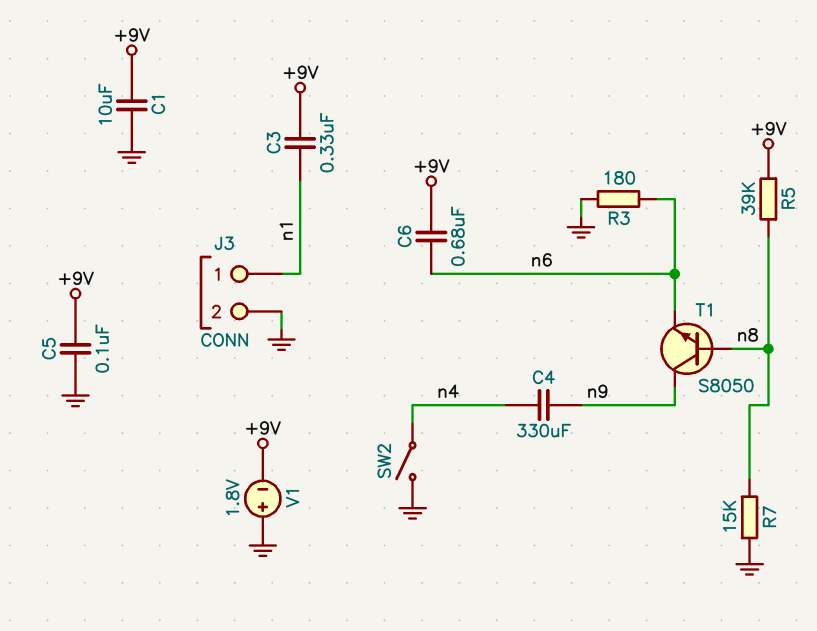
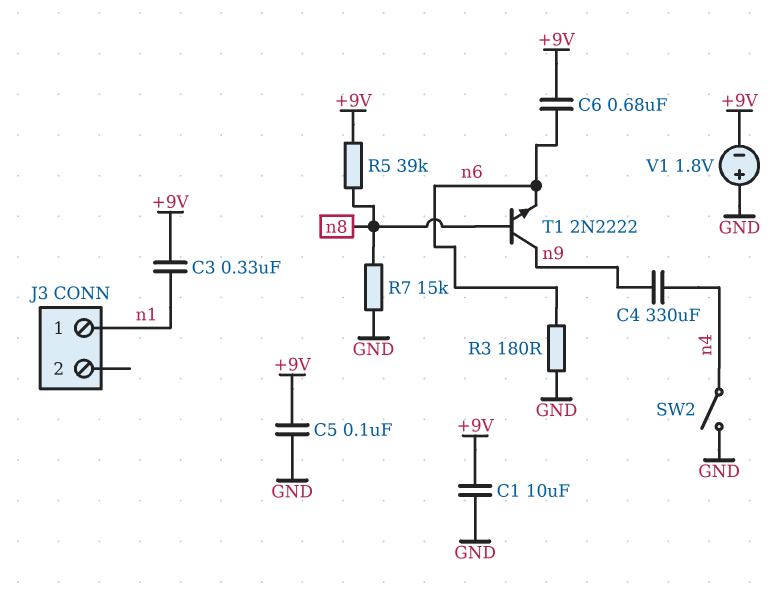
J3 pin 2: GND -> none
T1: NPN S8050 (B n8, C n9, E n6) -> NPN 2N2222 (B n8, C n9, E n6)

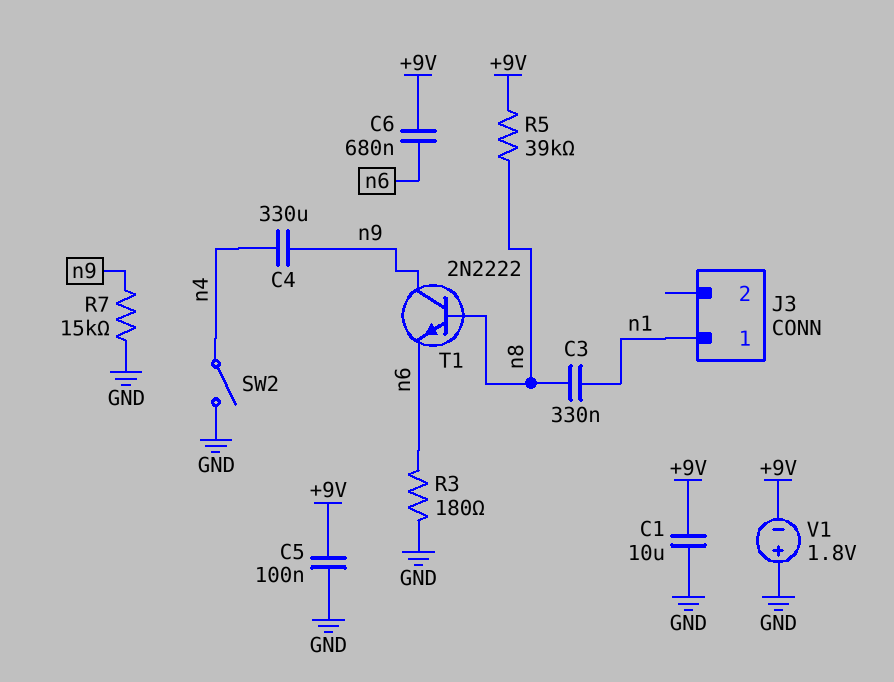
C3: 330nF (+9V, n1) -> 330nF (n1, n8)
R7: 15k (GND, n8) -> 15k (GND, n9)

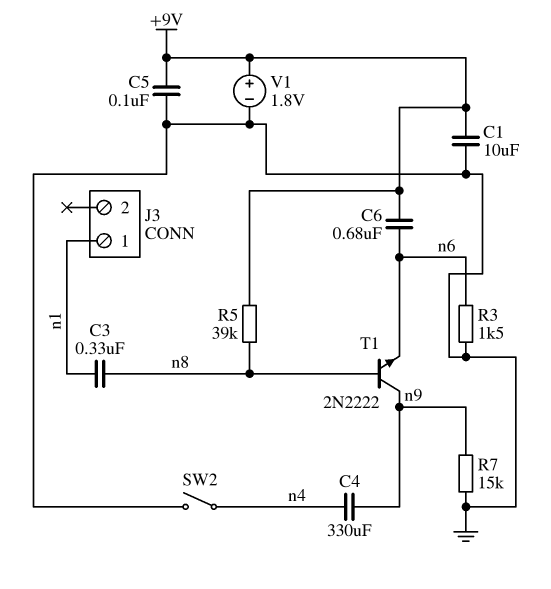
R3: 180 (GND, n6) -> 1.5k (GND, n6)
V1: 1.8V (plus GND, minus +9V) -> 1.8V (plus +9V, minus GND)

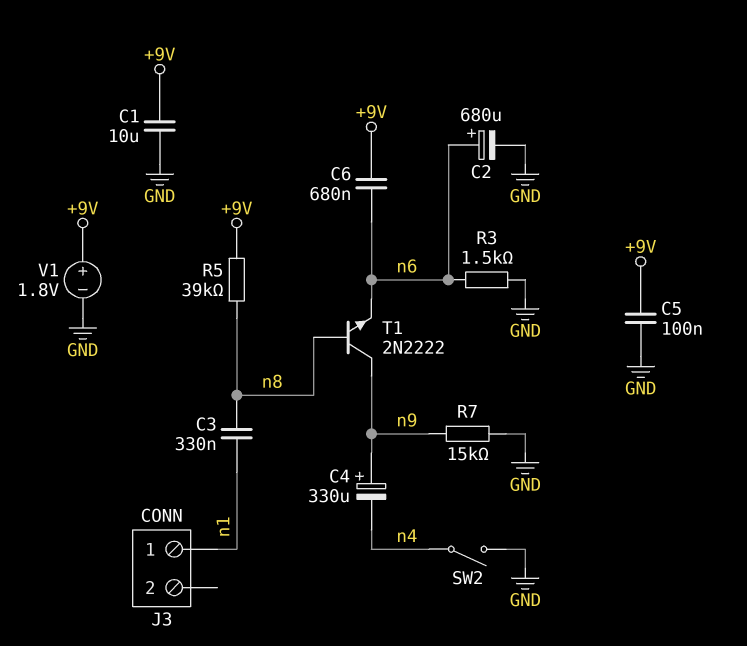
C2: none -> 680uF (plus n6, minus GND)
C4: 330uF (n4, n9) -> 330uF (plus n9, minus n4)

